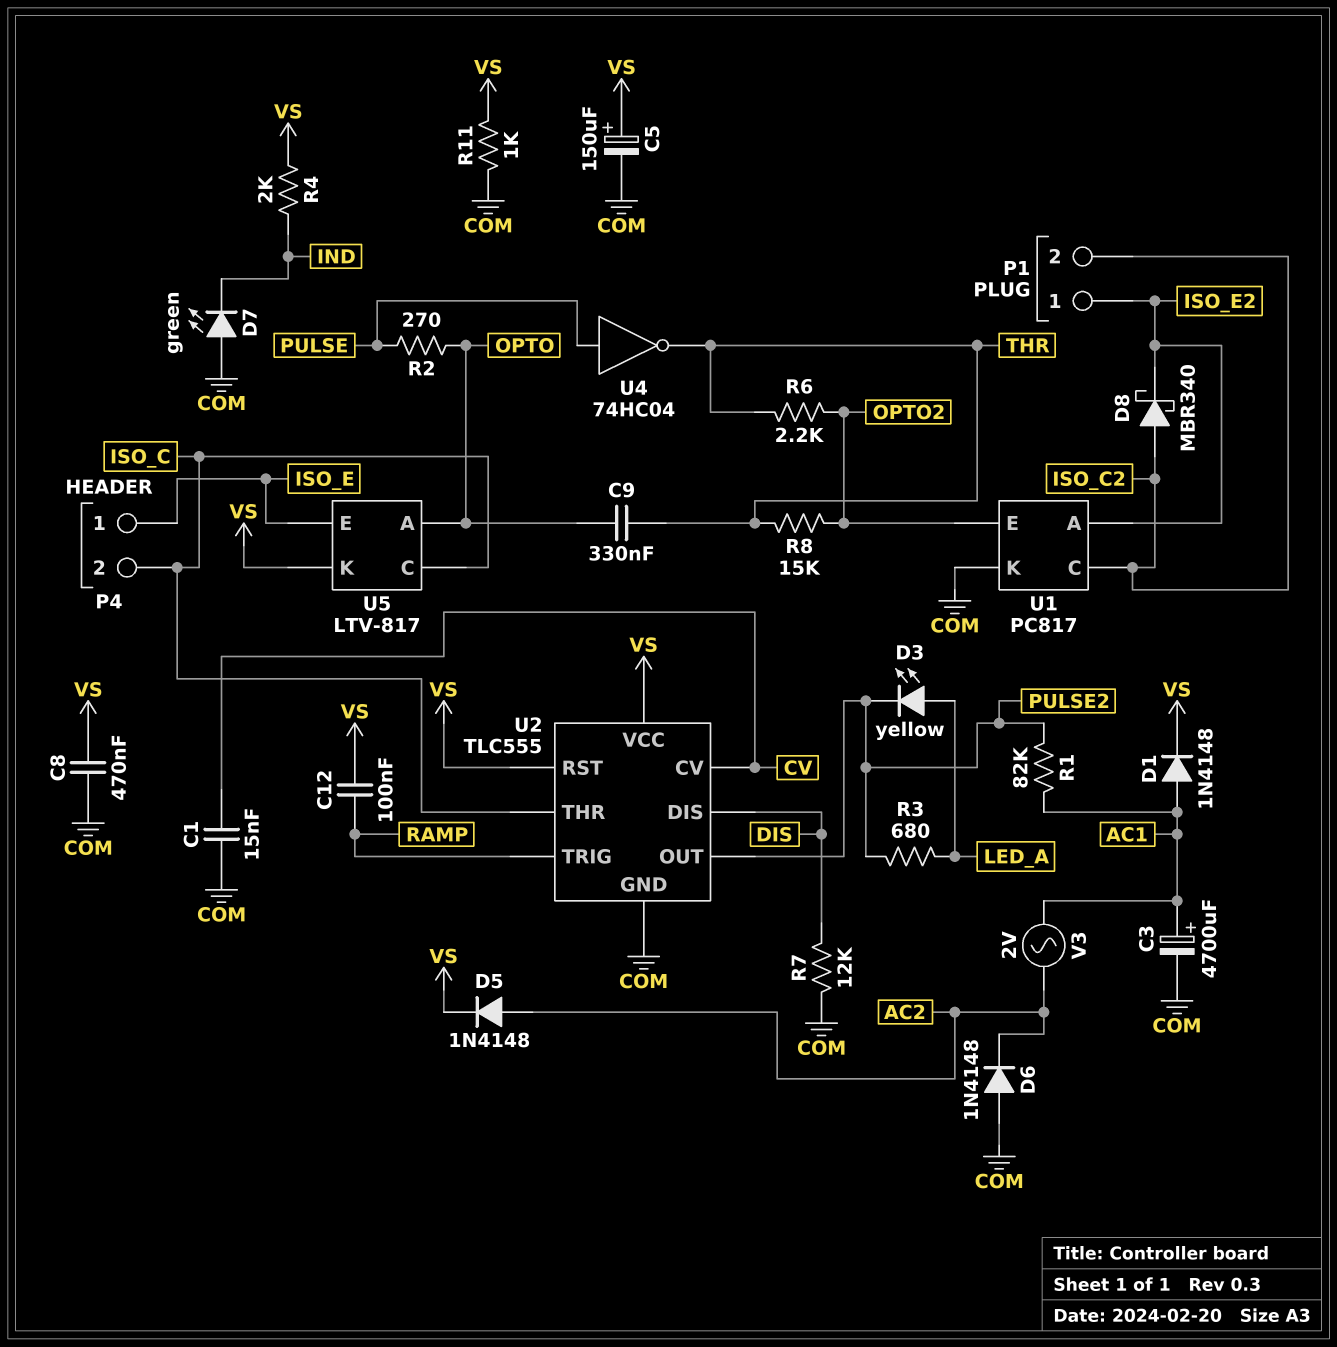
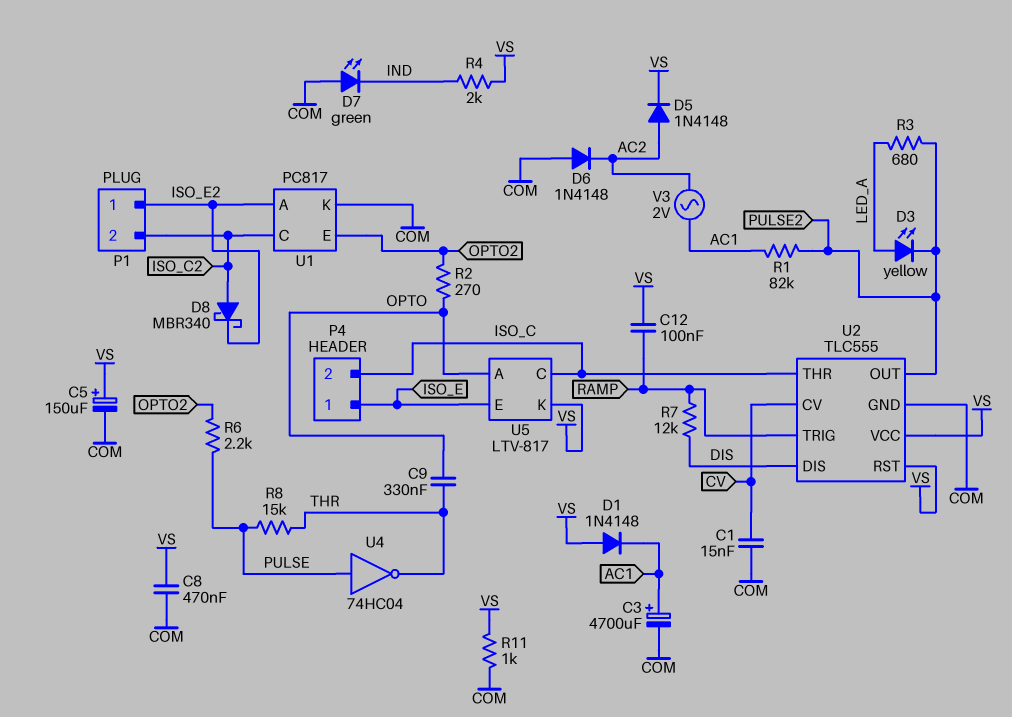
D1: diode 1N4148 (A AC1, K VS) -> diode 1N4148 (A VS, K AC1)
R2: 270 (OPTO, PULSE) -> 270 (OPTO, OPTO2)
R6: 2.2k (OPTO2, THR) -> 2.2k (OPTO2, PULSE)
R7: 12k (COM, DIS) -> 12k (DIS, RAMP)
R8: 15k (OPTO2, THR) -> 15k (PULSE, THR)

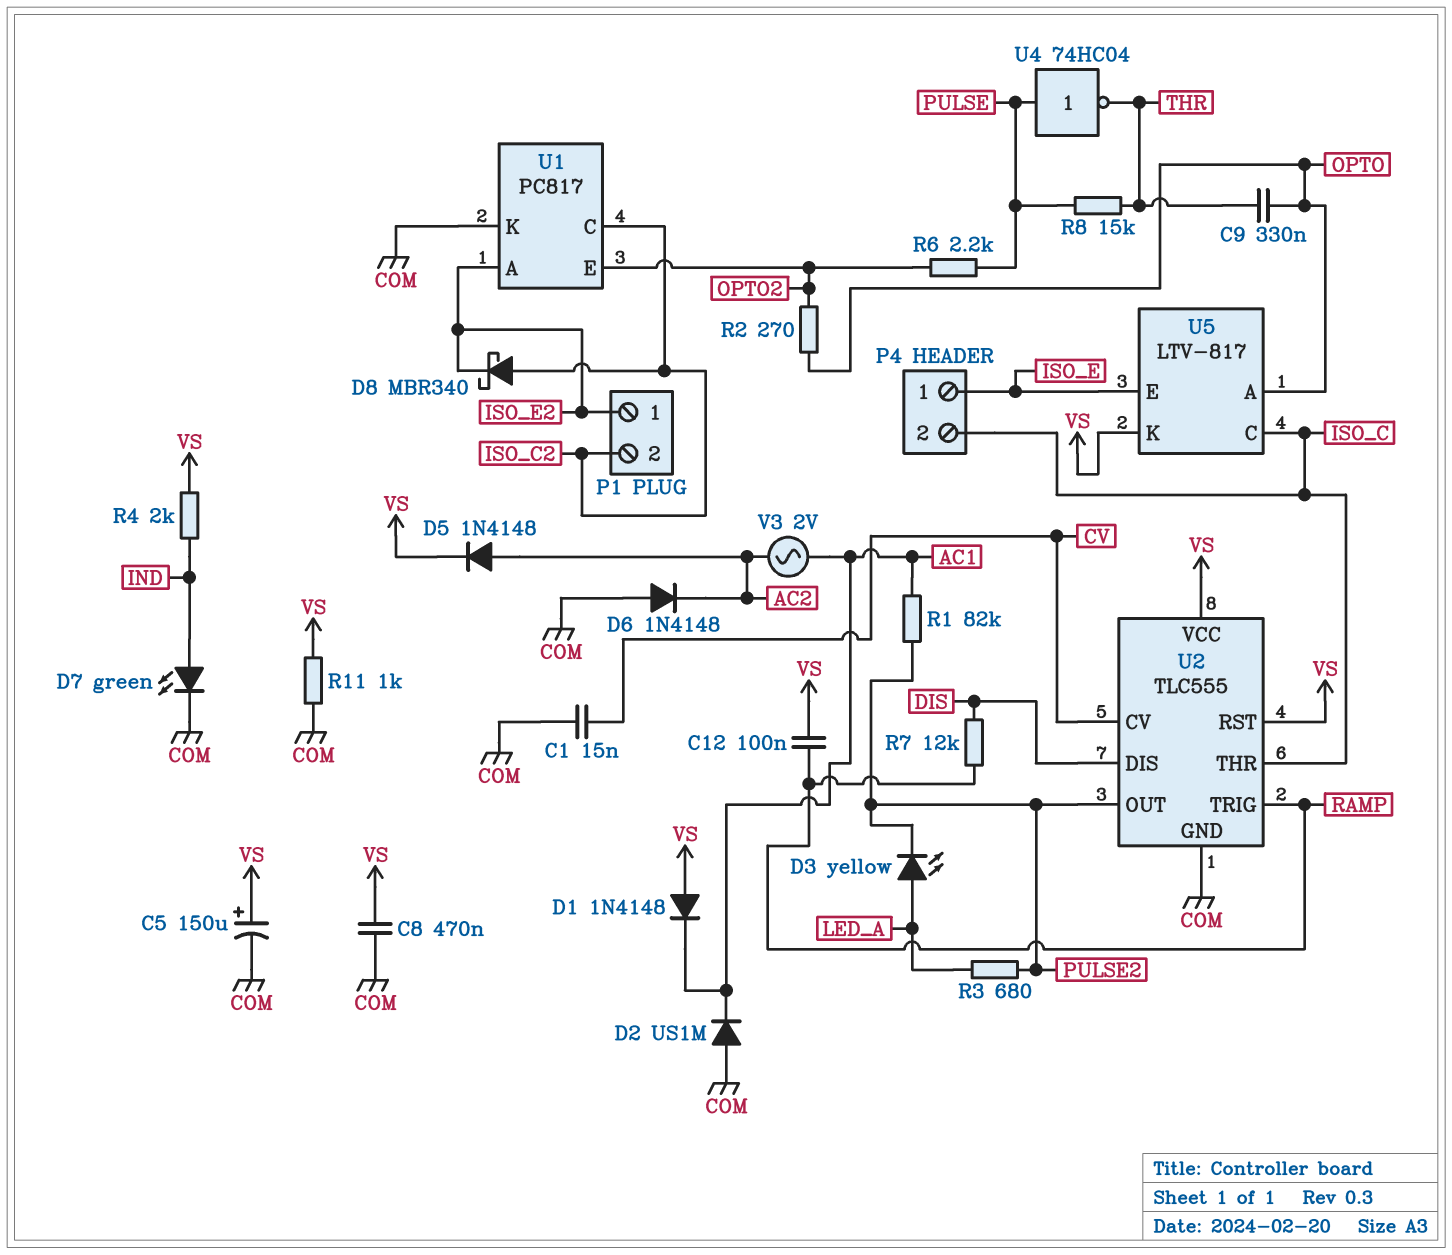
C3: 4700uF (plus AC1, minus COM) -> none
D2: none -> diode US1M (A COM, K AC1)
D7: LED green (A COM, K IND) -> LED green (A IND, K COM)

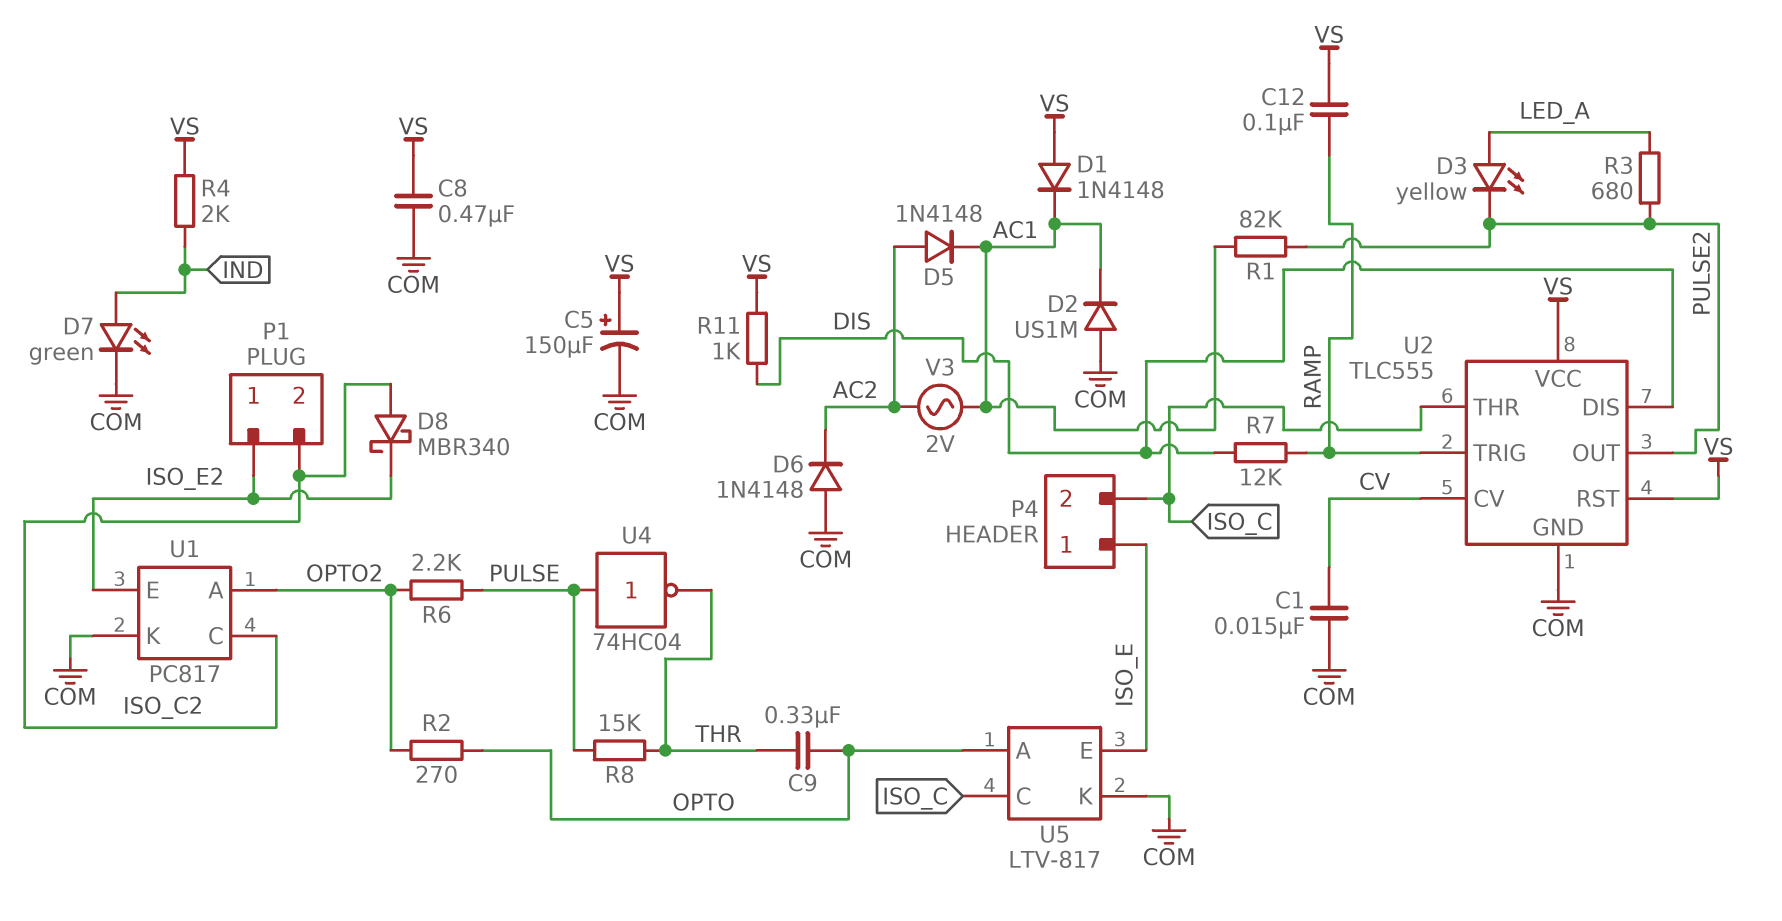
D5: diode 1N4148 (A AC2, K VS) -> diode 1N4148 (A AC2, K AC1)
R11: 1k (COM, VS) -> 1k (DIS, VS)
U1 pin A: ISO_E2 -> OPTO2
U1 pin E: OPTO2 -> ISO_E2
U5 pin K: VS -> COM

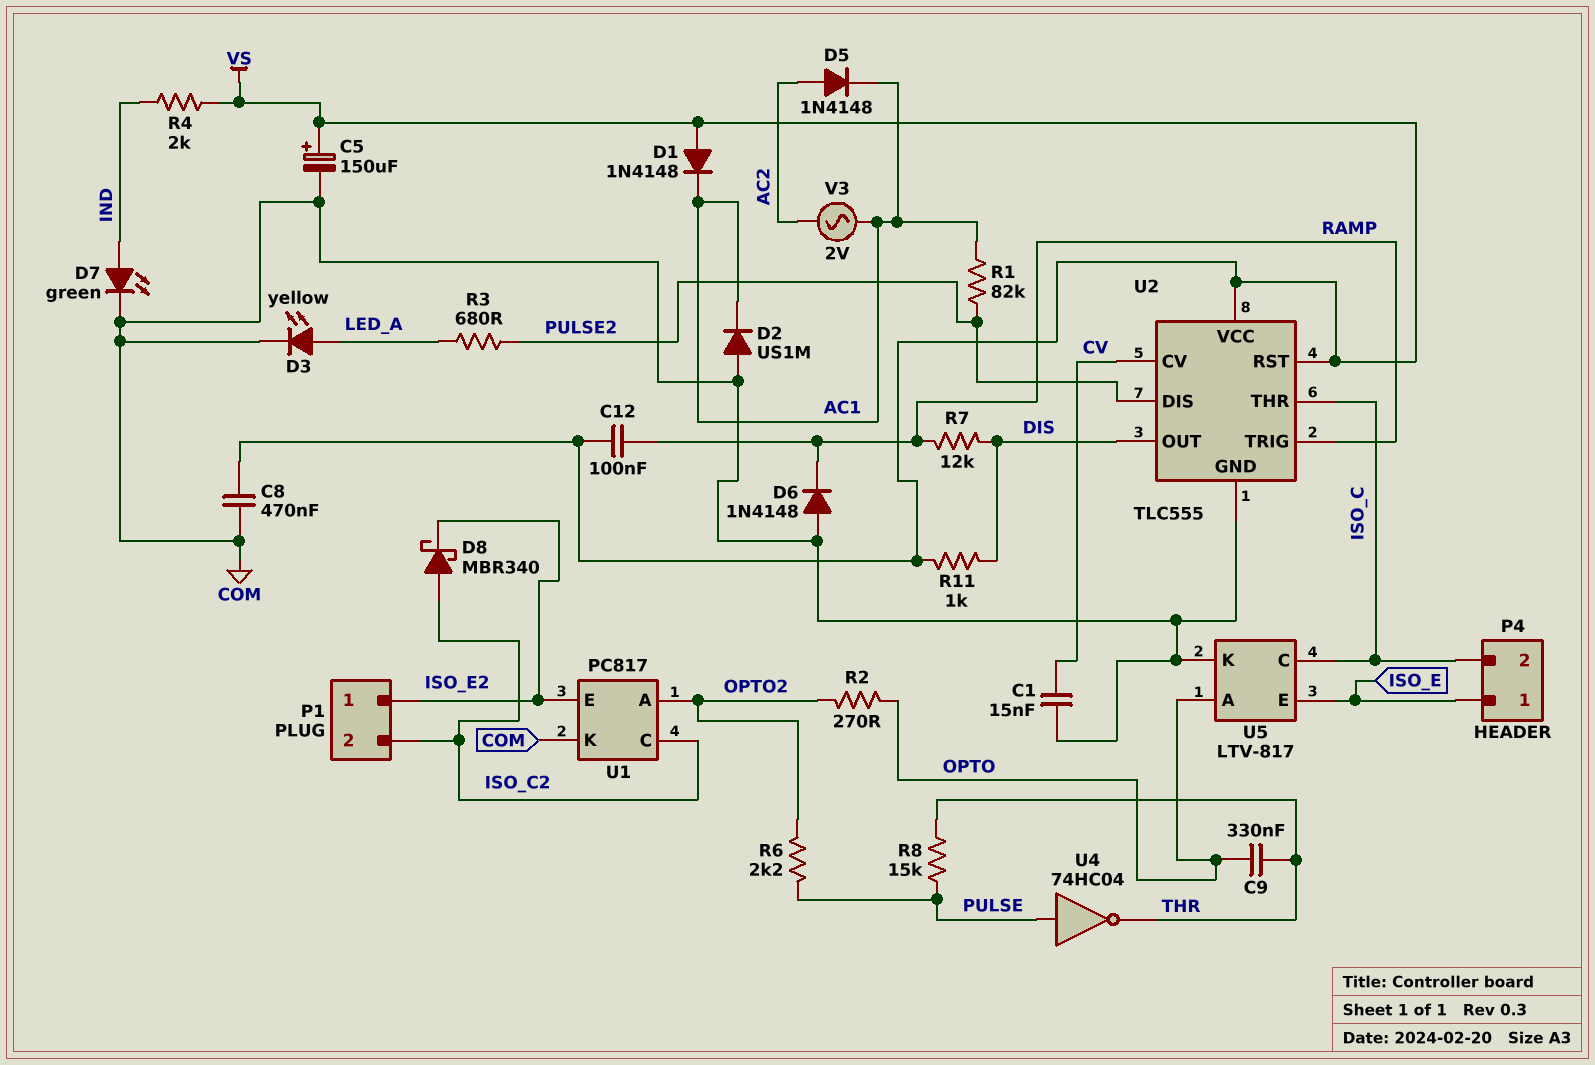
D3: LED yellow (A LED_A, K PULSE2) -> LED yellow (A LED_A, K COM)
D6: diode 1N4148 (A COM, K AC2) -> diode 1N4148 (A COM, K RAMP)
U2 pin DIS: DIS -> PULSE2
U2 pin OUT: PULSE2 -> DIS

